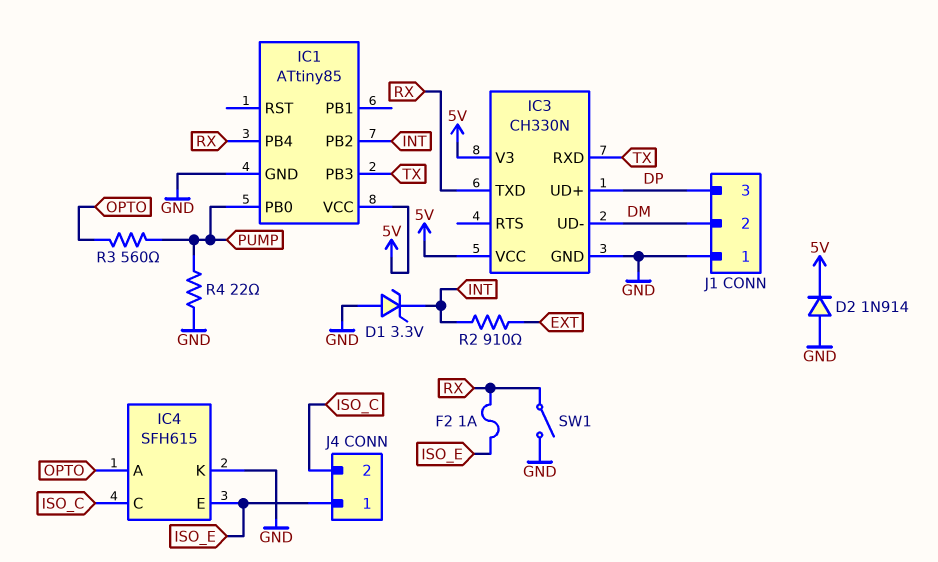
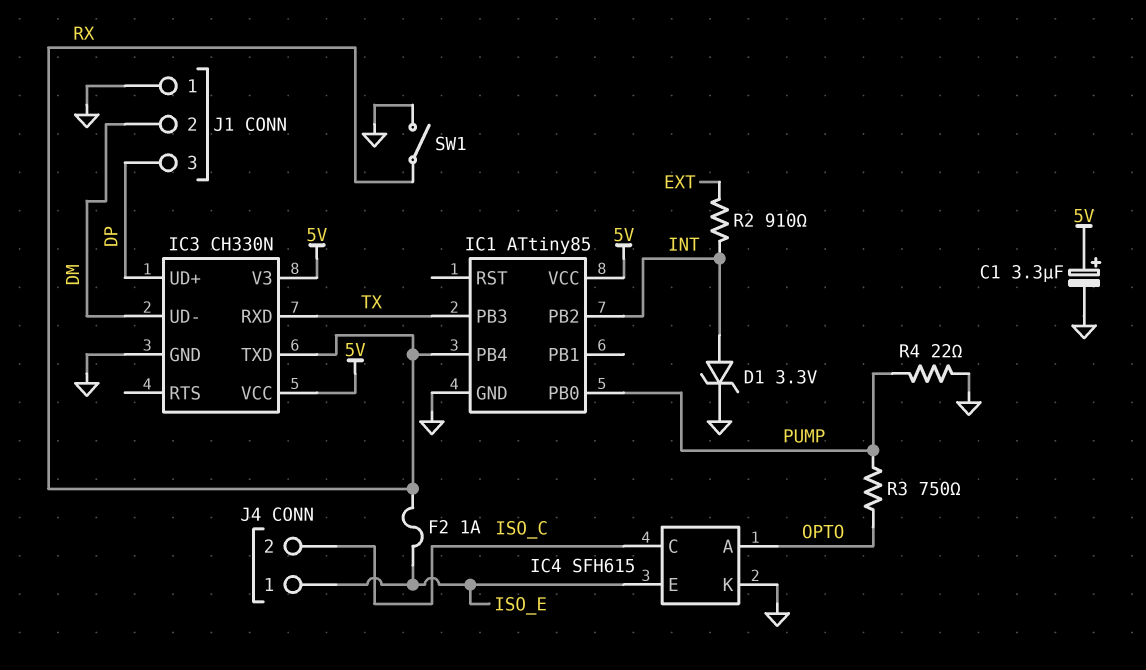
C1: none -> 3.3uF (plus 5V, minus GND)
D1: zener 3.3V (A GND, K INT) -> zener 3.3V (A INT, K GND)
D2: diode 1N914 (A GND, K 5V) -> none
R3: 560 (OPTO, PUMP) -> 750 (OPTO, PUMP)

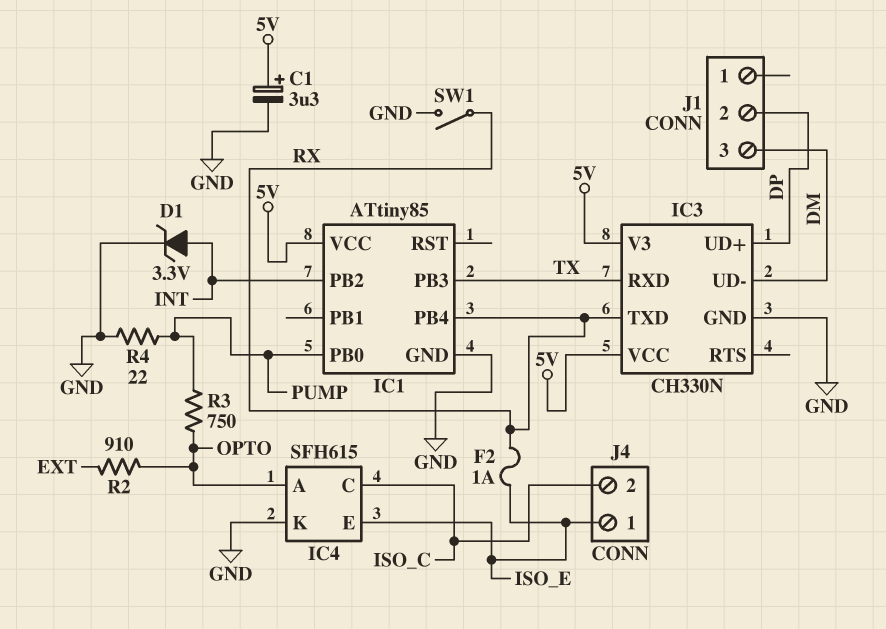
J1 pin 1: GND -> none
J1 pin 2: DM -> DP
J1 pin 3: DP -> DM
R2: 910 (EXT, INT) -> 910 (EXT, OPTO)

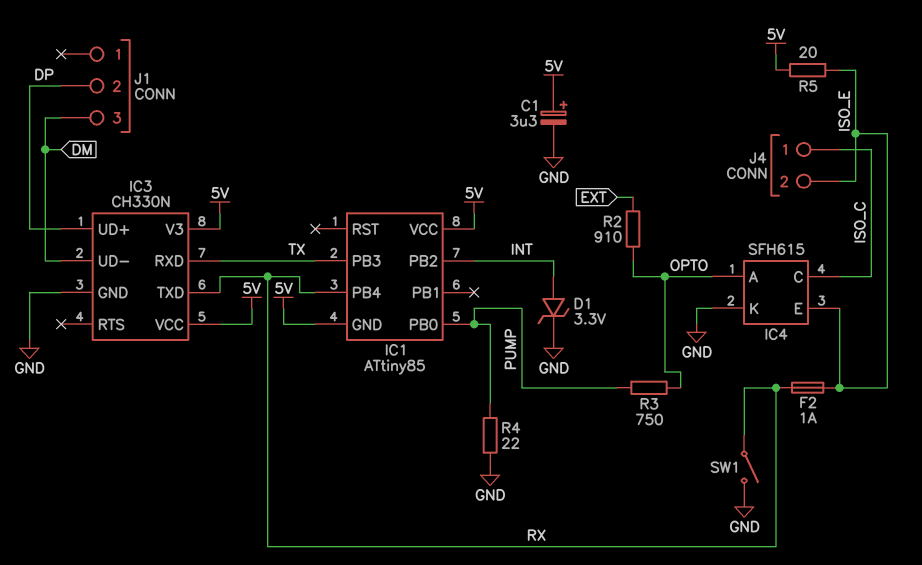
IC1 pin GND: GND -> 5V
J4 pin 1: ISO_E -> ISO_C
J4 pin 2: ISO_C -> ISO_E
R5: none -> 20 (5V, ISO_E)

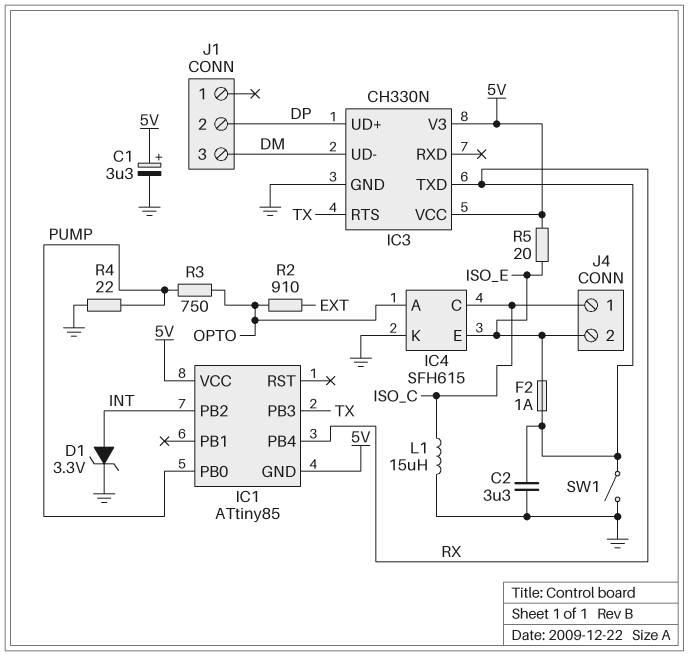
C2: none -> 3.3uF (GND, RX)
IC3 pin RTS: none -> TX
IC3 pin RXD: TX -> none
L1: none -> 15uH (GND, ISO_C)

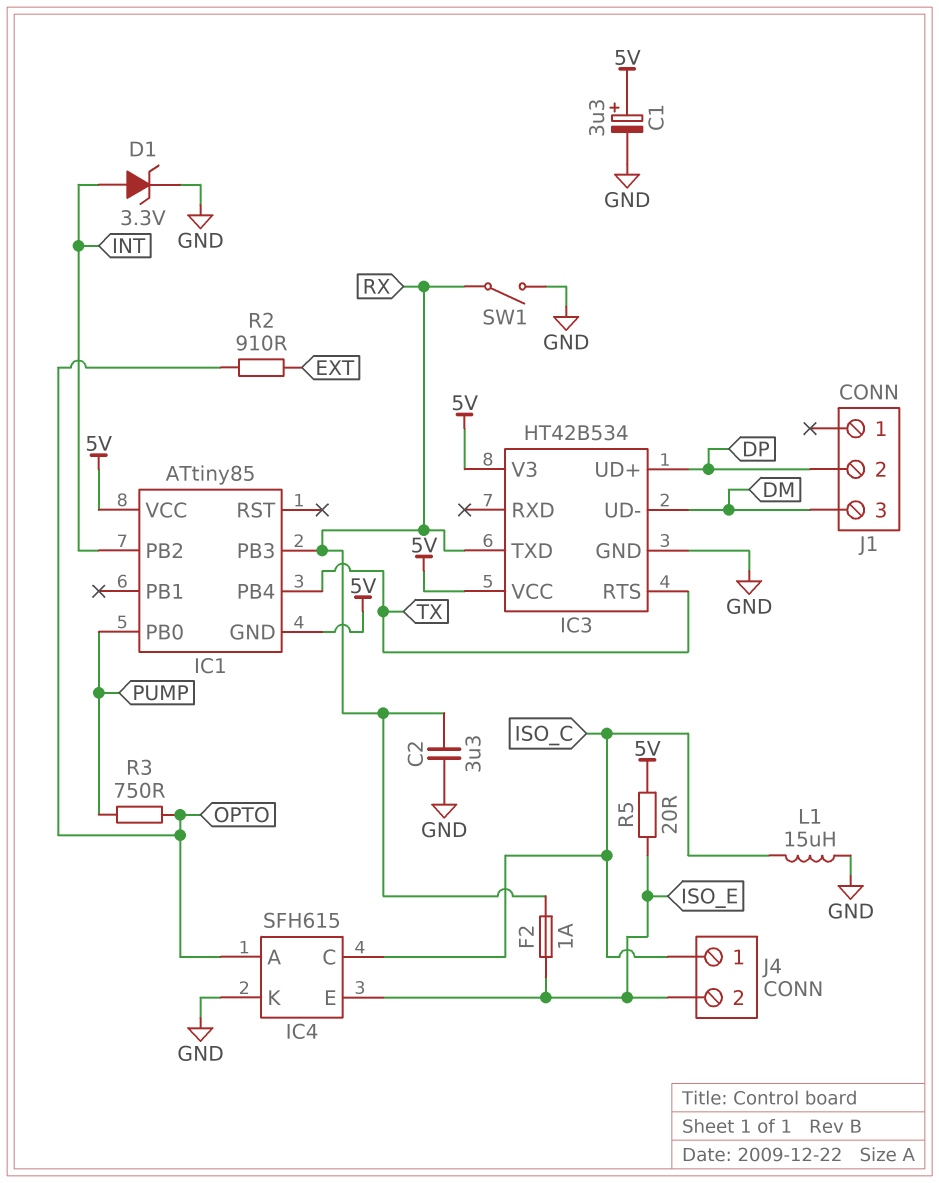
IC1 pin PB3: TX -> RX
IC1 pin PB4: RX -> TX
IC3: CH330N -> HT42B534
R4: 22 (GND, PUMP) -> none

